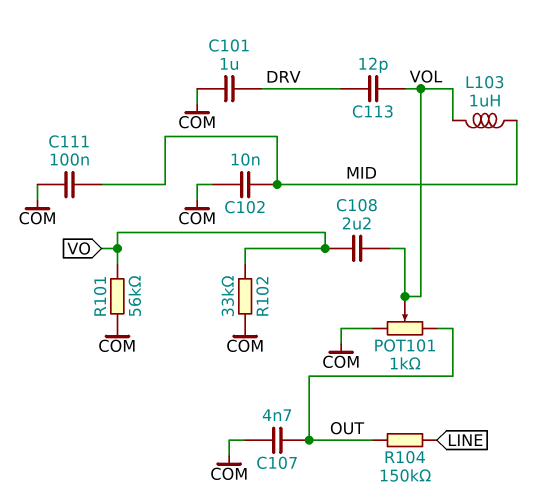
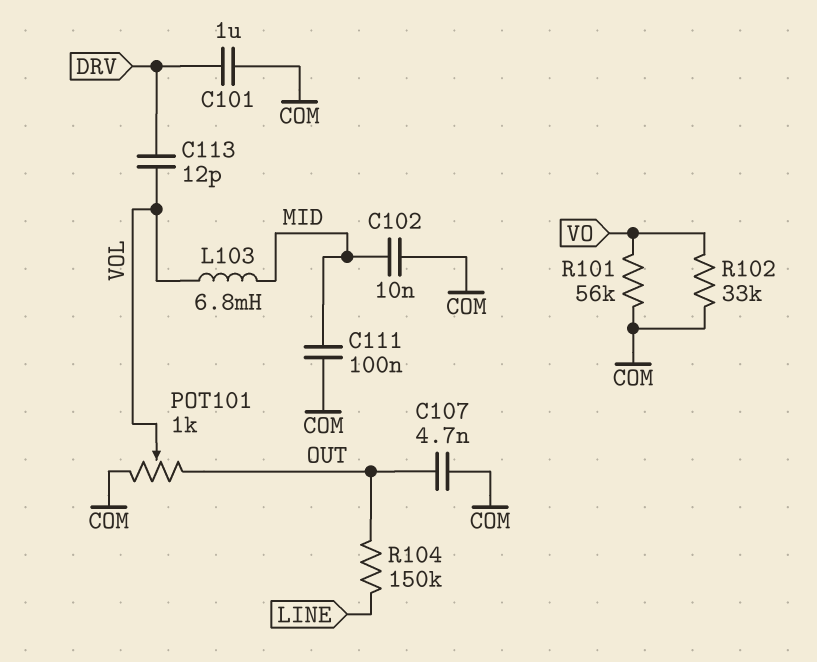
C108: 2.2uF (VO, VOL) -> none
L103: 1uH (MID, VOL) -> 6.8mH (MID, VOL)

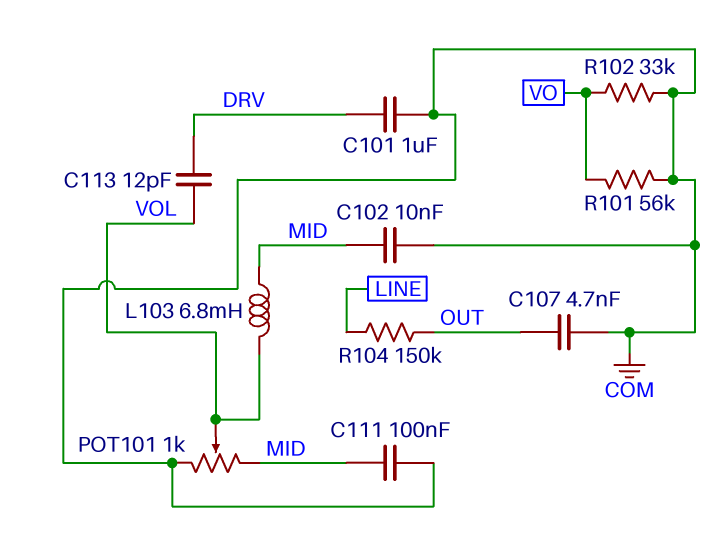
POT101: 1k (COM, OUT, wiper VOL) -> 1k (COM, MID, wiper VOL)

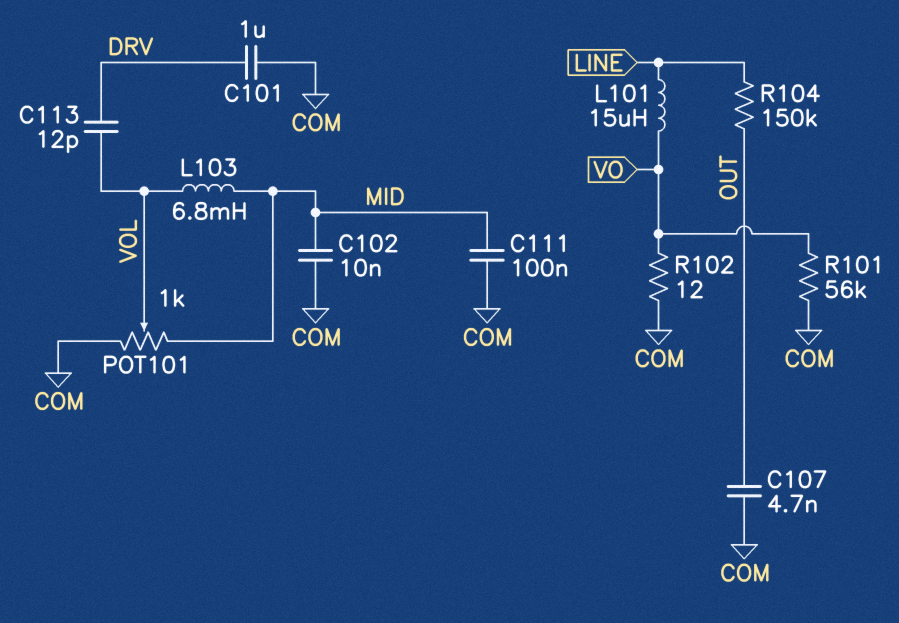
L101: none -> 15uH (LINE, VO)
R102: 33k (COM, VO) -> 12 (COM, VO)

